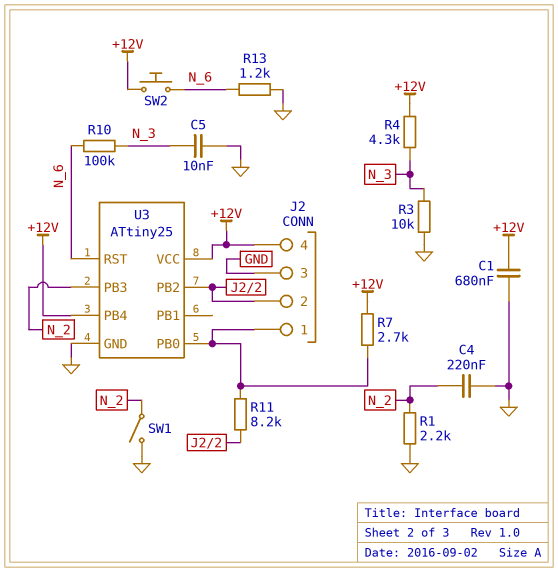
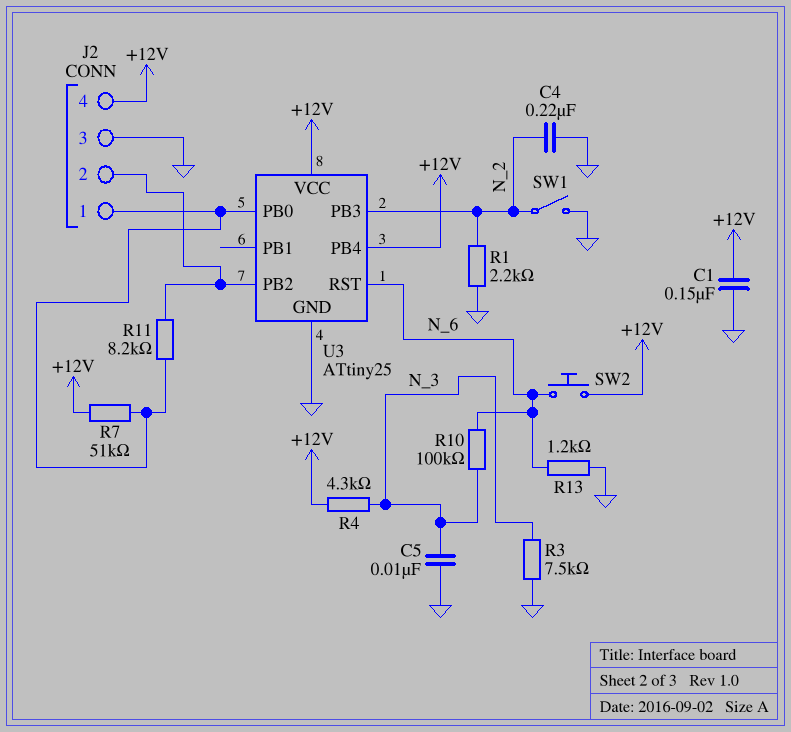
C1: 680nF (+12V, GND) -> 150nF (+12V, GND)
R3: 10k (GND, N_3) -> 7.5k (GND, N_3)
R7: 2.7k (+12V, J2/1) -> 51k (+12V, J2/1)

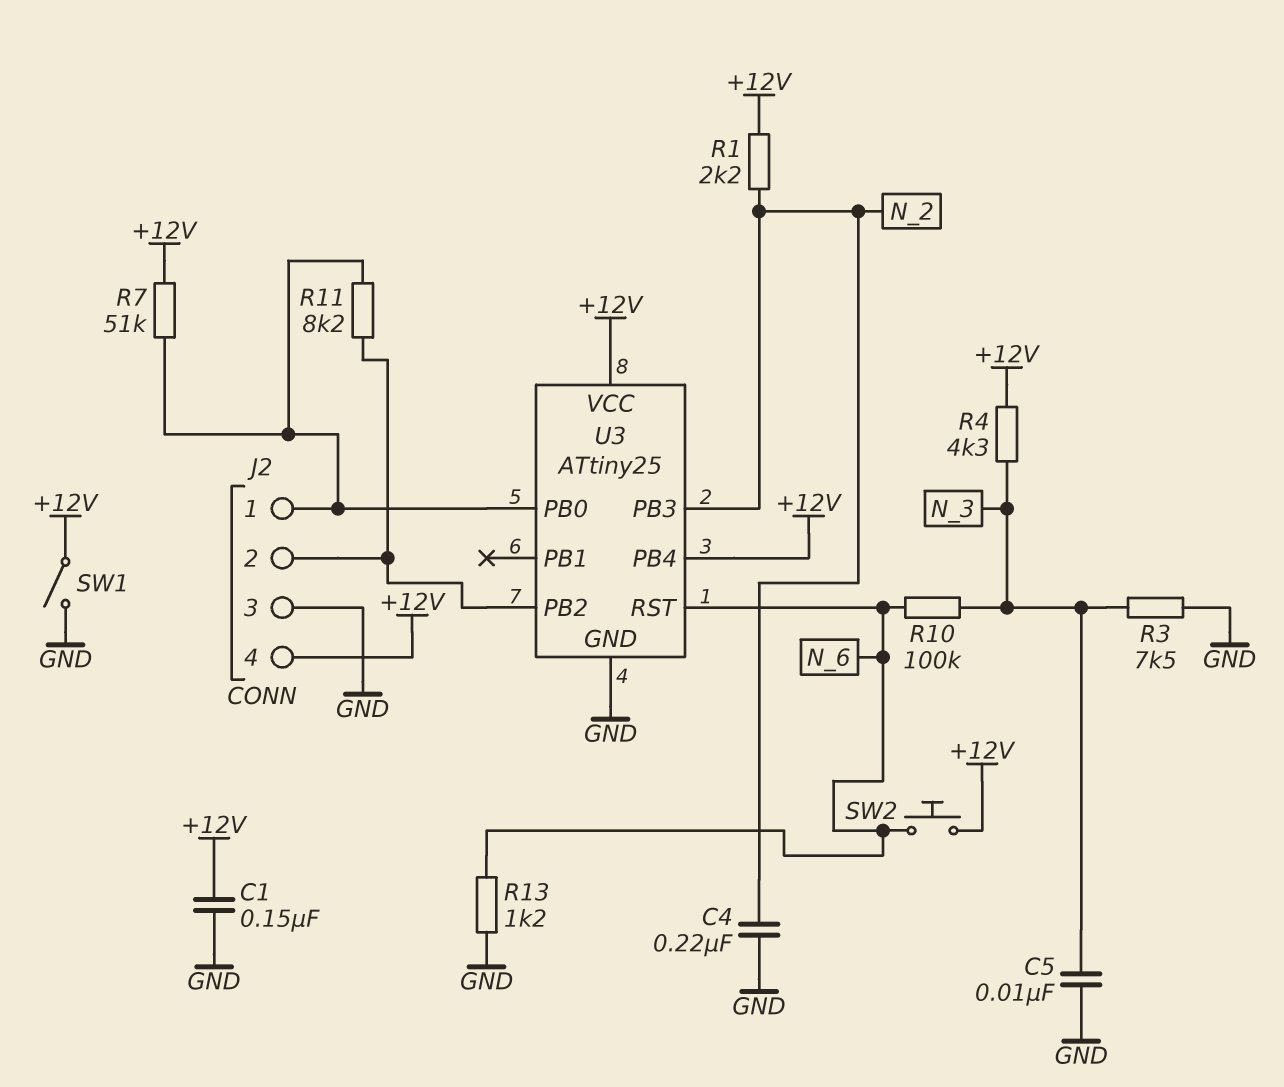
R1: 2.2k (GND, N_2) -> 2.2k (+12V, N_2)
SW1: switch (GND, N_2) -> switch (+12V, GND)

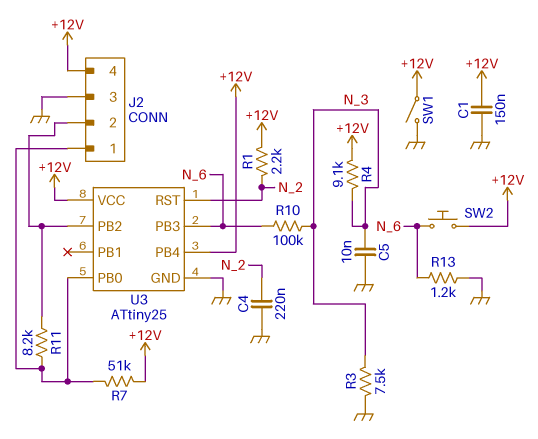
R4: 4.3k (+12V, N_3) -> 9.1k (+12V, N_3)
U3 pin PB3: N_2 -> N_6
U3 pin RST: N_6 -> N_2

